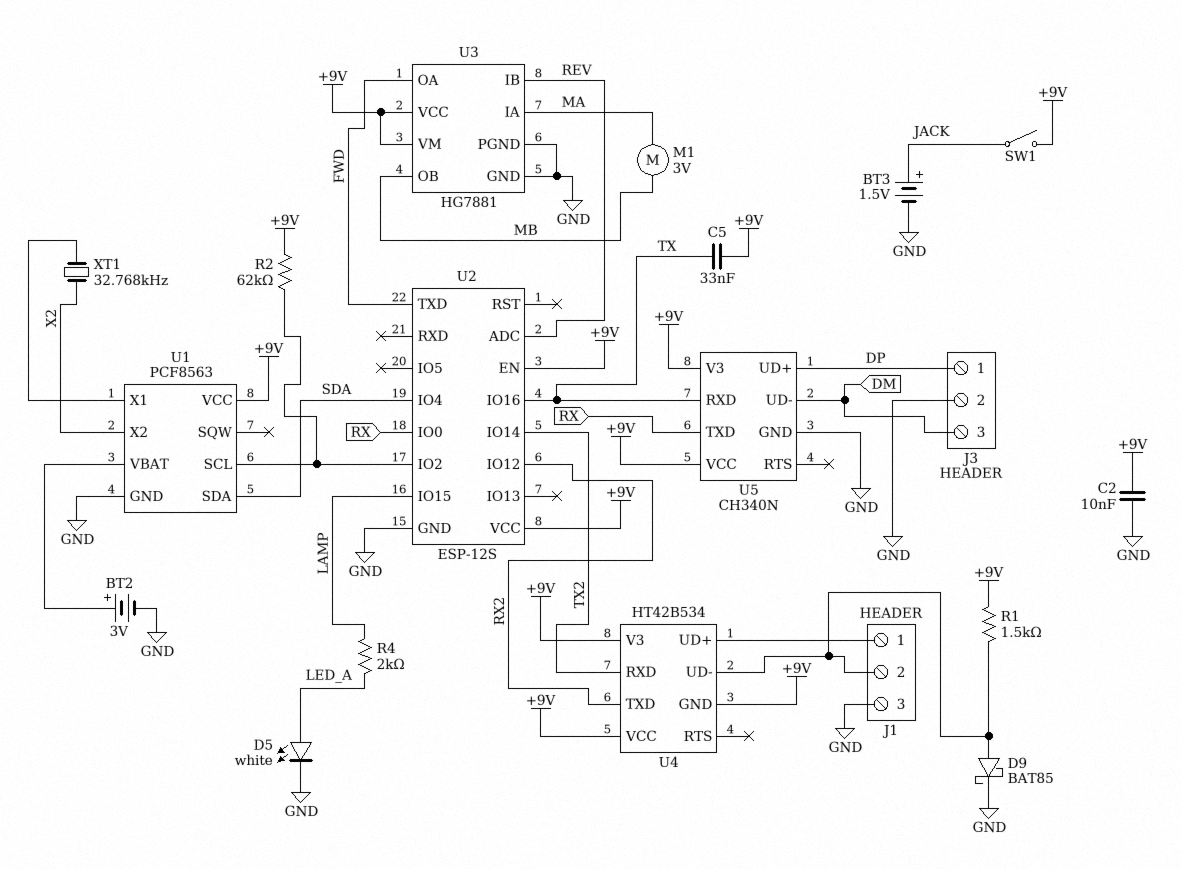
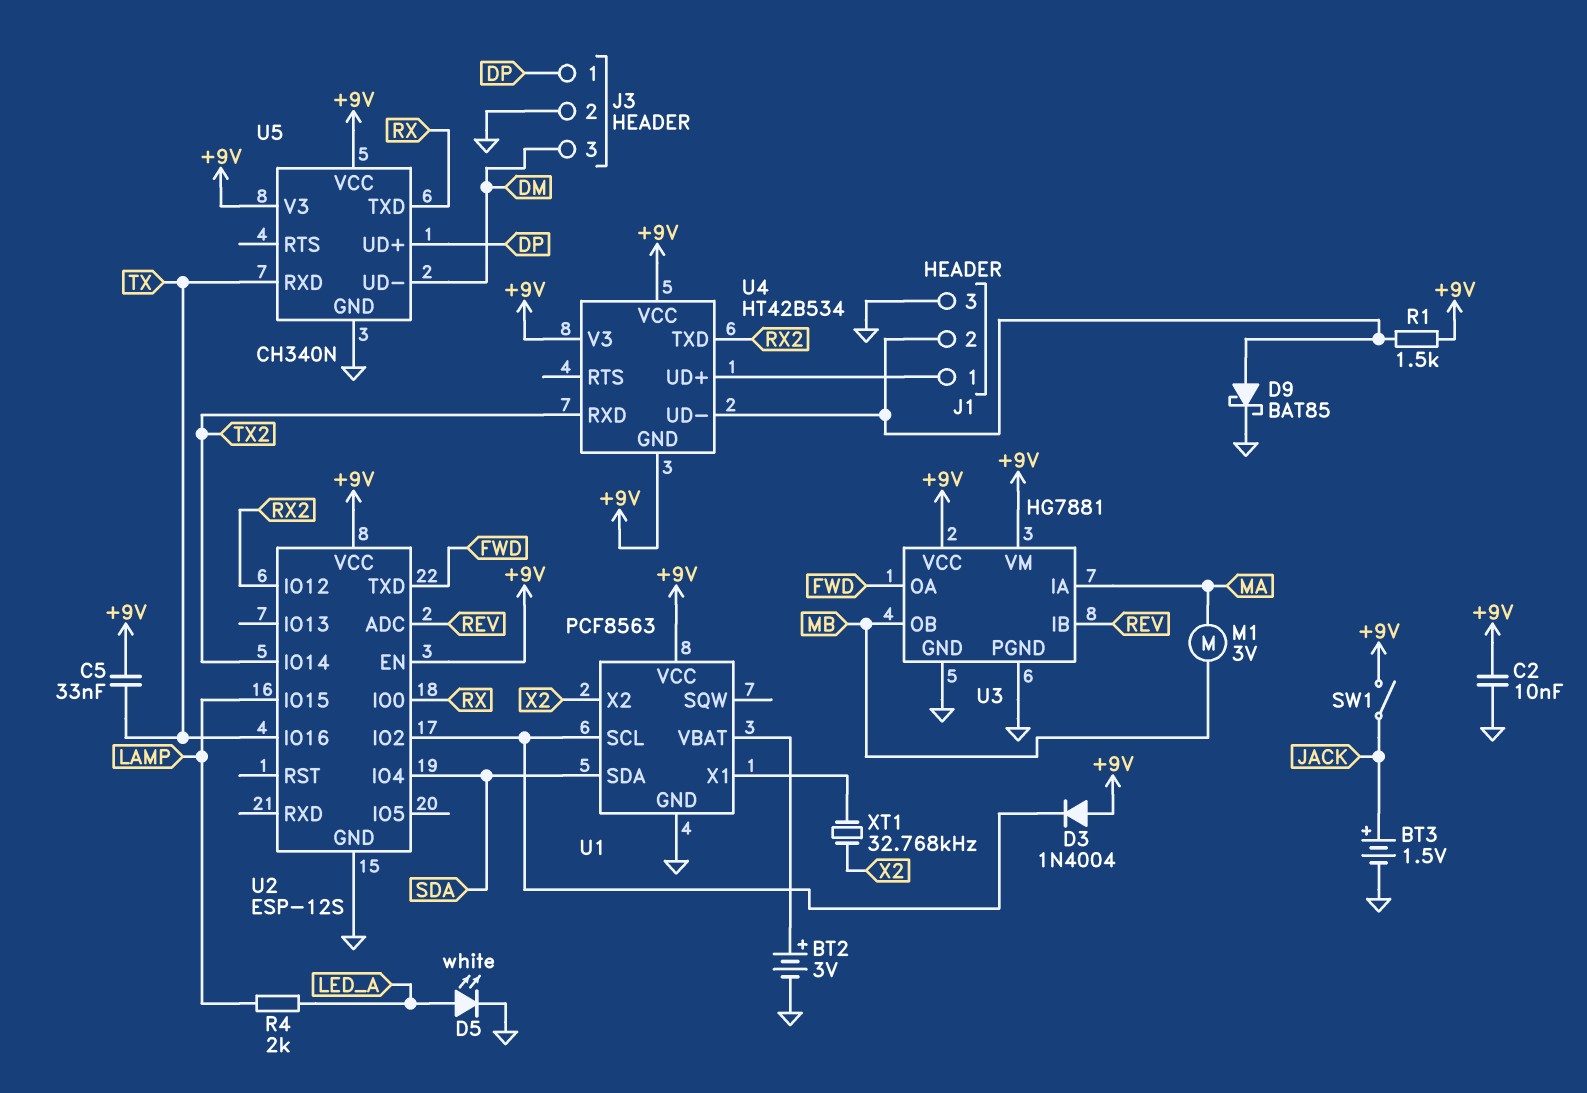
D3: none -> diode 1N4004 (A +9V, K U1/SCL)
R2: 62k (+9V, U1/SCL) -> none

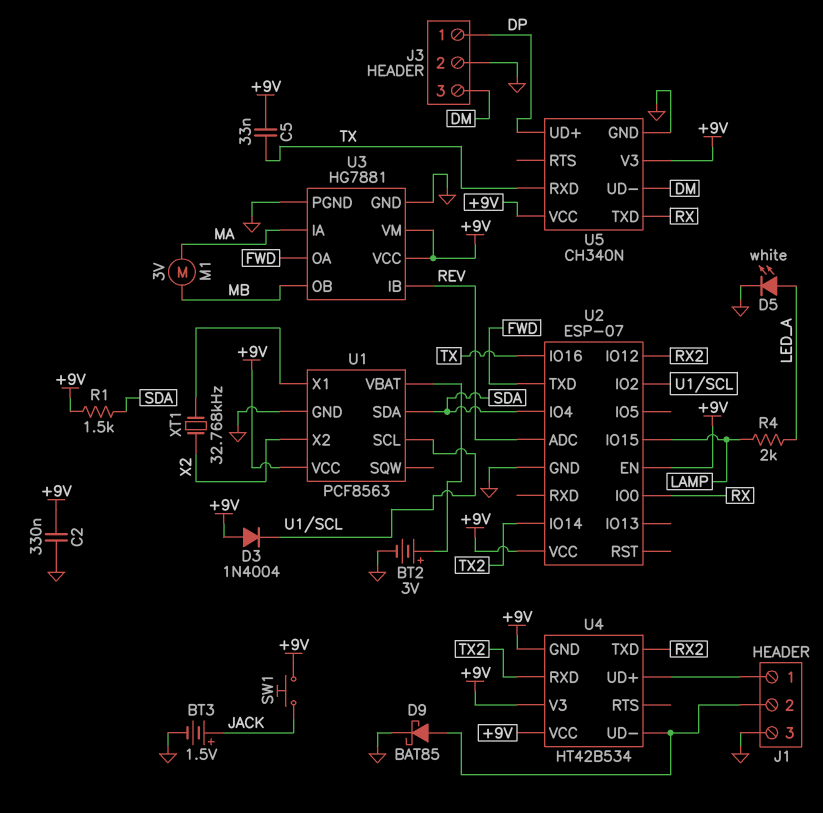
C2: 10nF (+9V, GND) -> 330nF (+9V, GND)
R1: 1.5k (+9V, J1/2) -> 1.5k (+9V, SDA)
SW1: switch (+9V, JACK) -> button (+9V, JACK)
U2: ESP-12S -> ESP-07

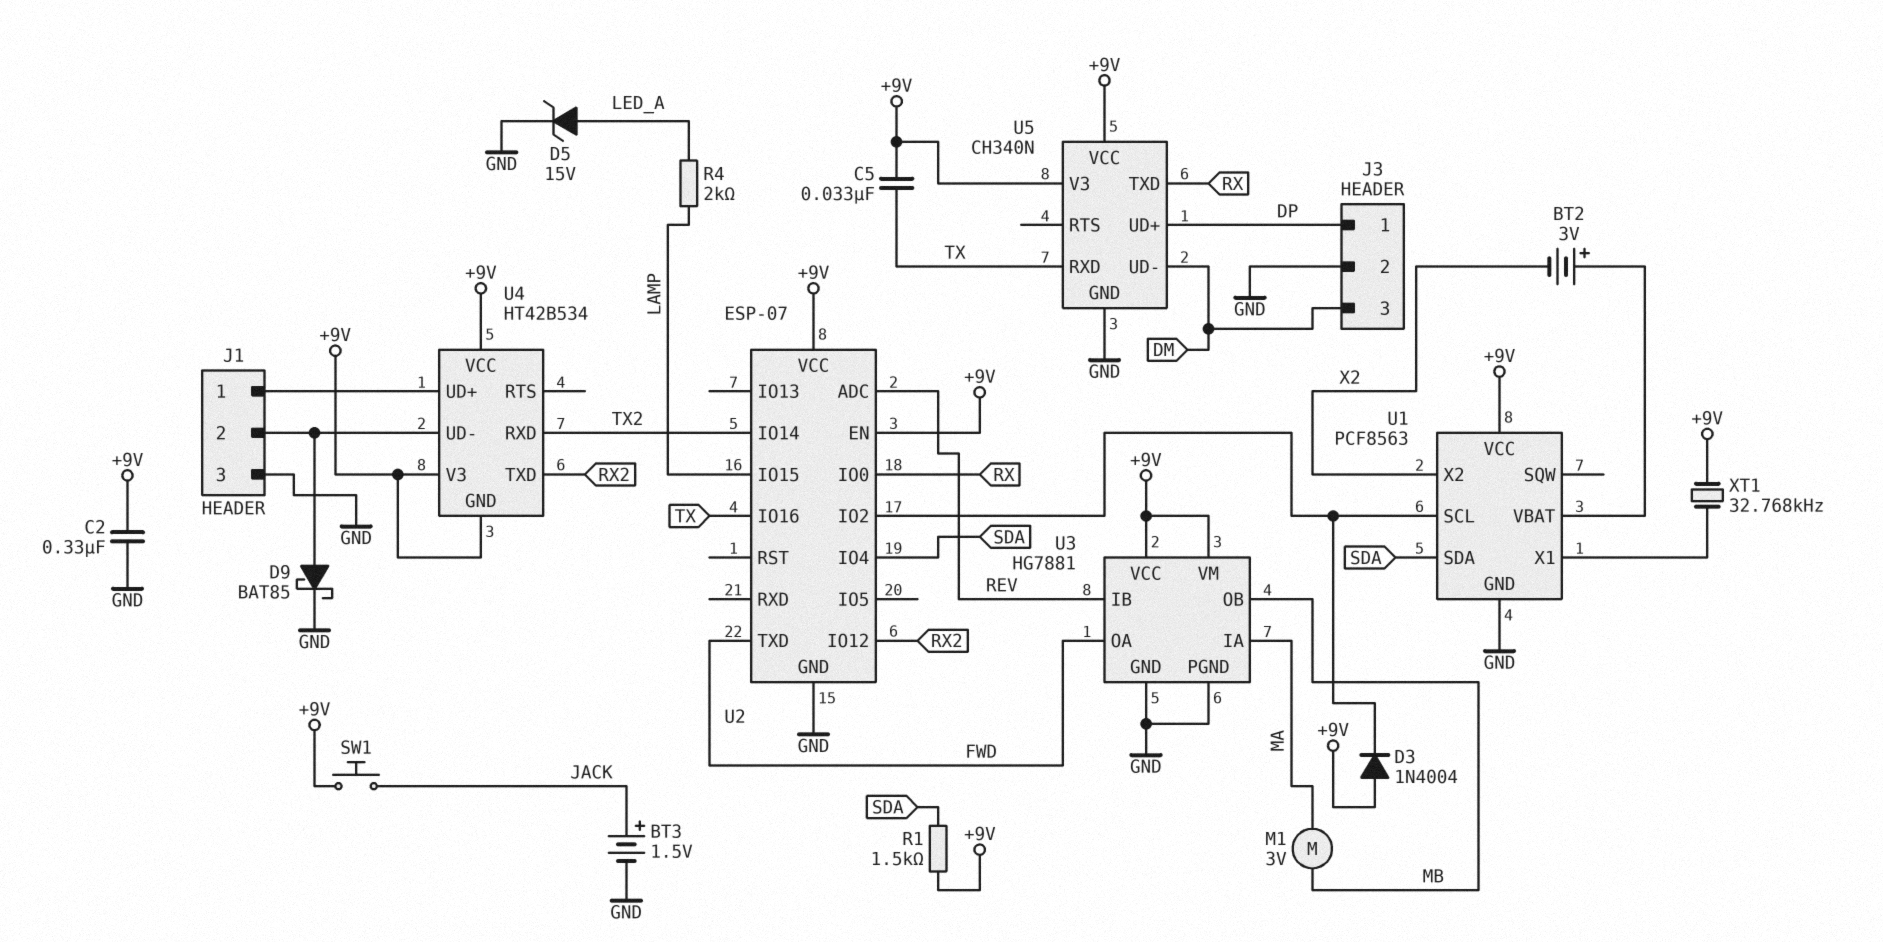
BT2: 3V (plus U1/VBAT, minus GND) -> 3V (plus U1/VBAT, minus X2)
D5: LED white (A LED_A, K GND) -> zener 15V (A LED_A, K GND)
XT1: 32.768kHz (U1/X1, X2) -> 32.768kHz (+9V, U1/X1)

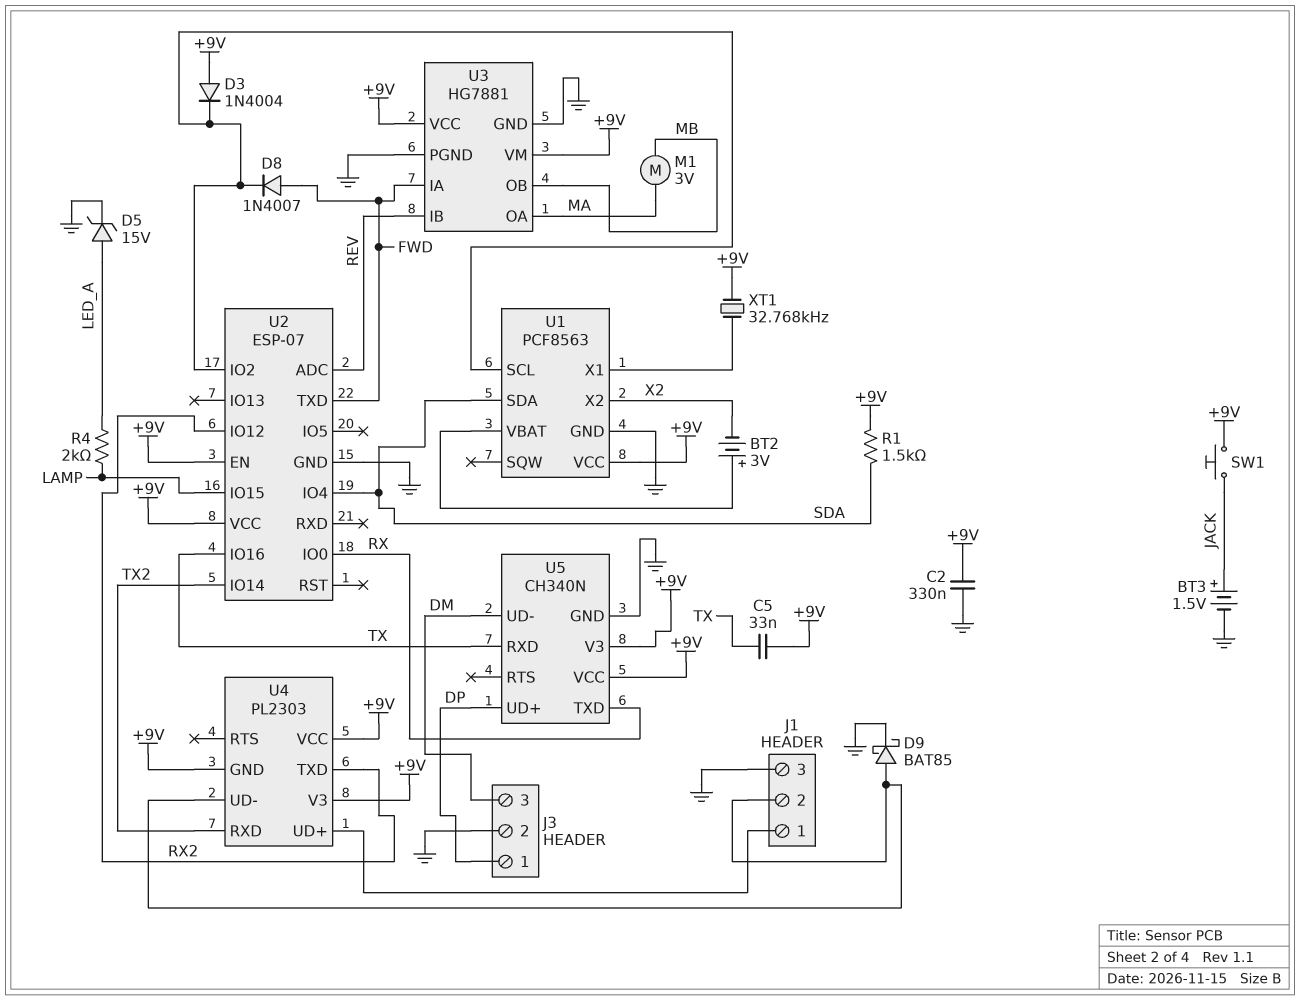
D8: none -> diode 1N4007 (A FWD, K U1/SCL)
U3 pin IA: MA -> FWD
U3 pin OA: FWD -> MA
U4: HT42B534 -> PL2303

